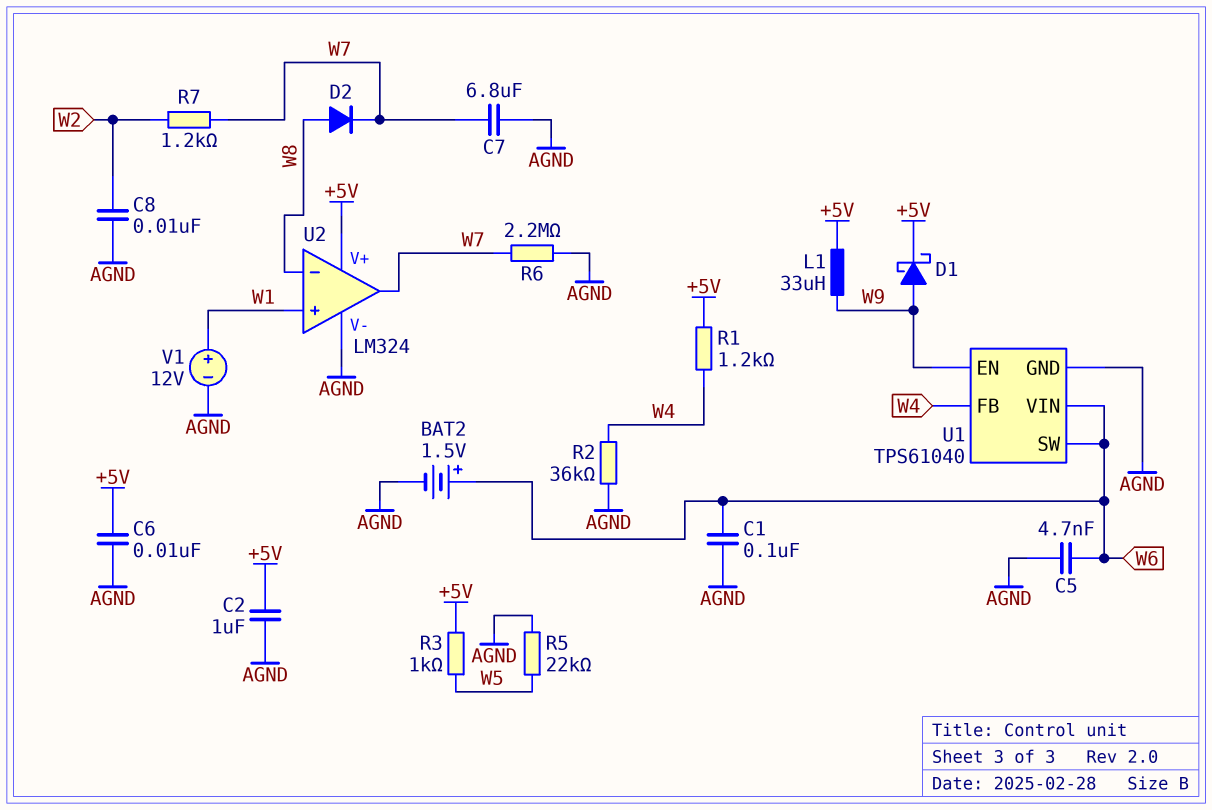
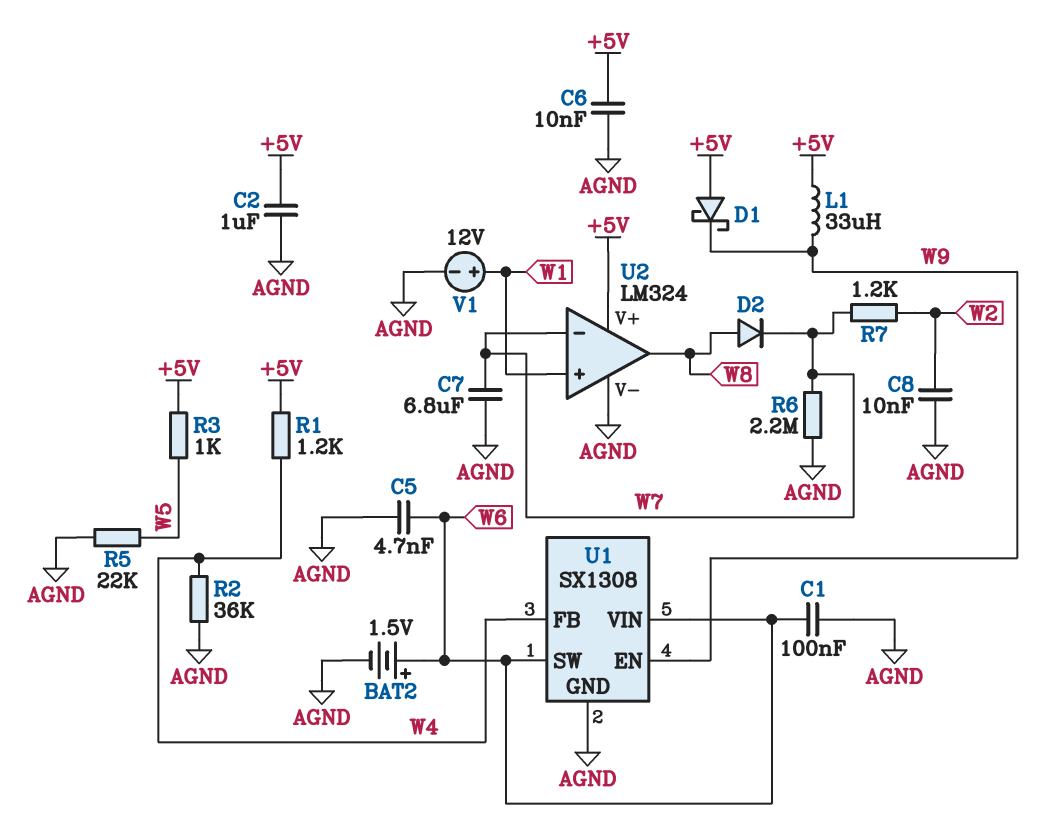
D1: schottky (A W9, K +5V) -> schottky (A +5V, K W9)
U1: TPS61040 -> SX1308
U2 pin in-: W8 -> W7
U2 pin out: W7 -> W8

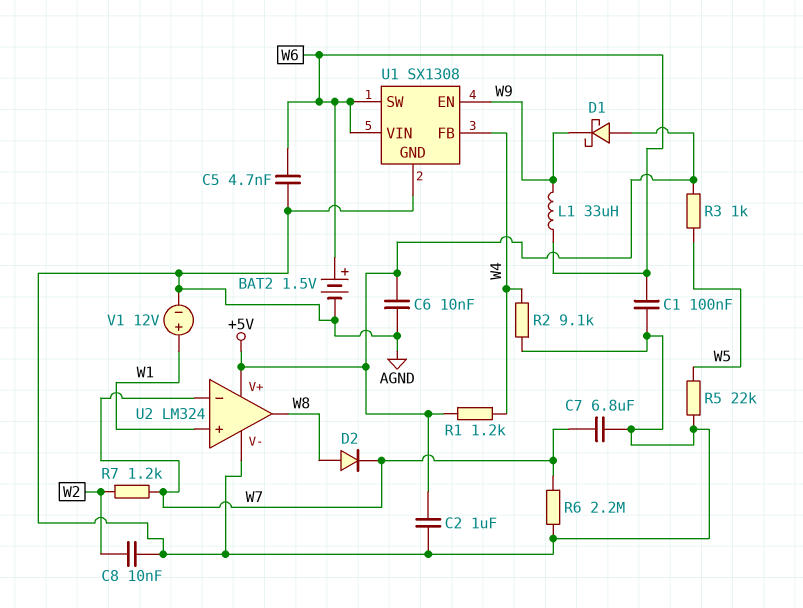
L1: 33uH (+5V, W9) -> 33uH (W6, W9)
R2: 36k (AGND, W4) -> 9.1k (AGND, W4)

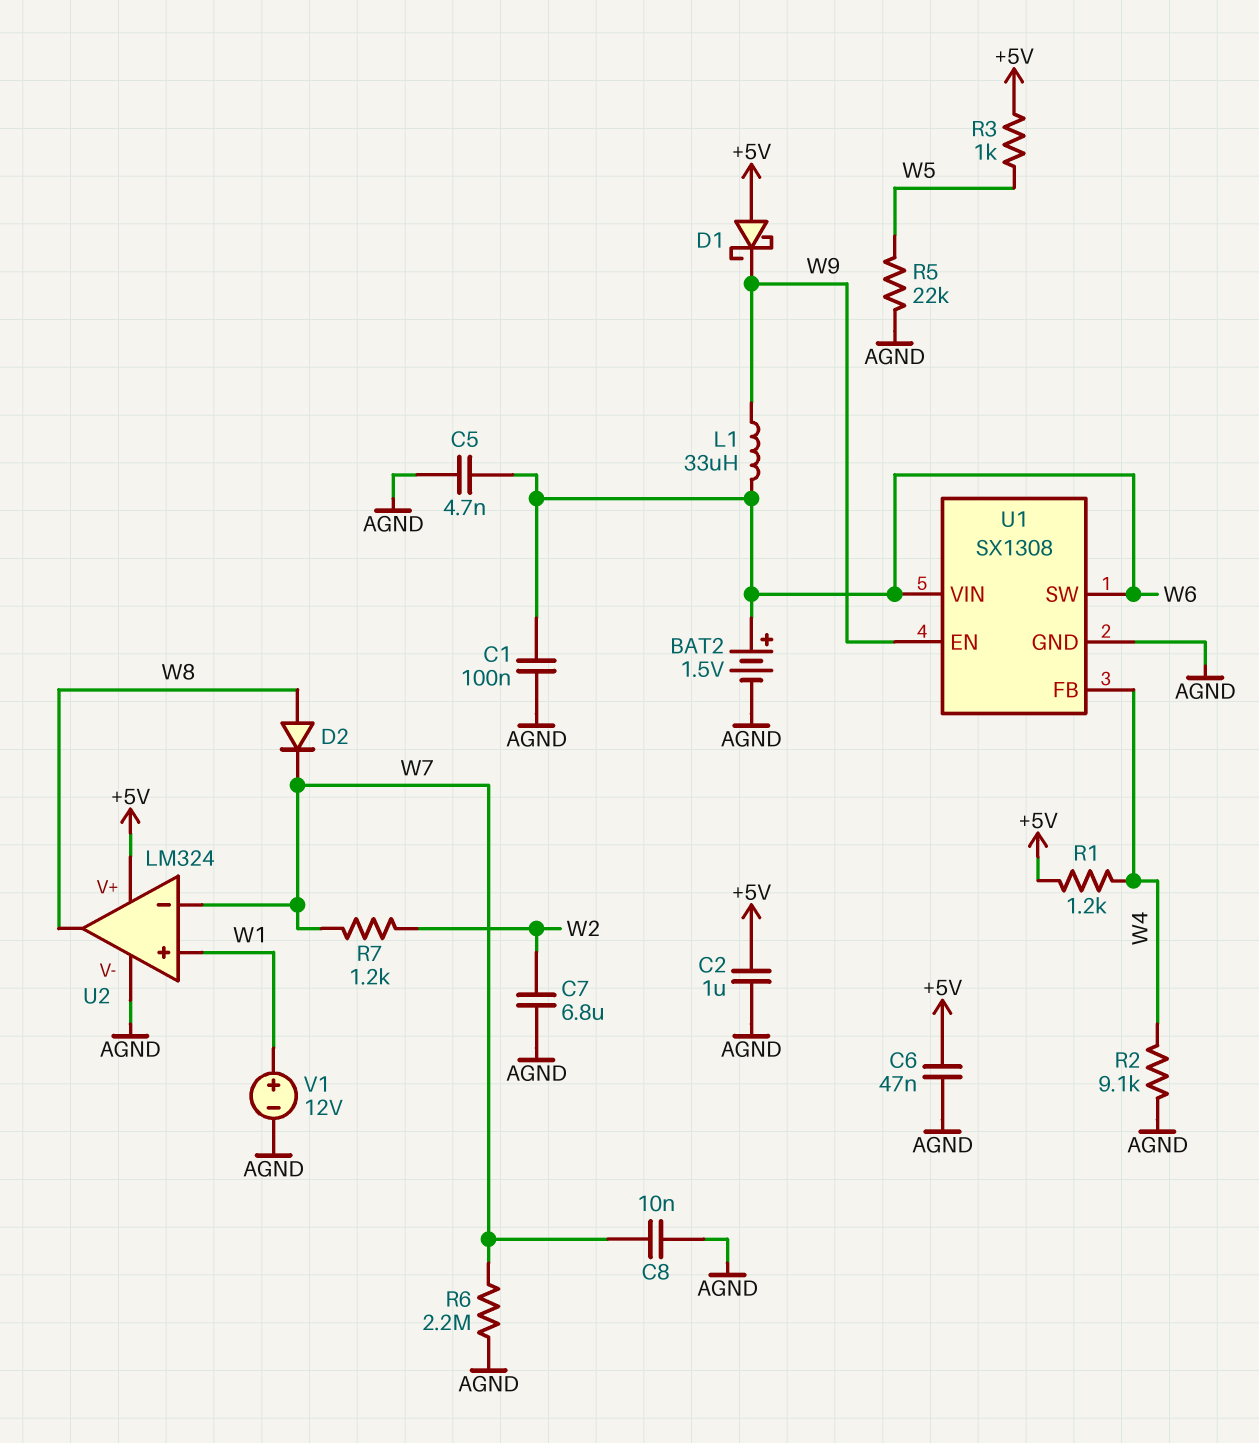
C6: 10nF (+5V, AGND) -> 47nF (+5V, AGND)
C7: 6.8uF (AGND, W7) -> 6.8uF (AGND, W2)
C8: 10nF (AGND, W2) -> 10nF (AGND, W7)

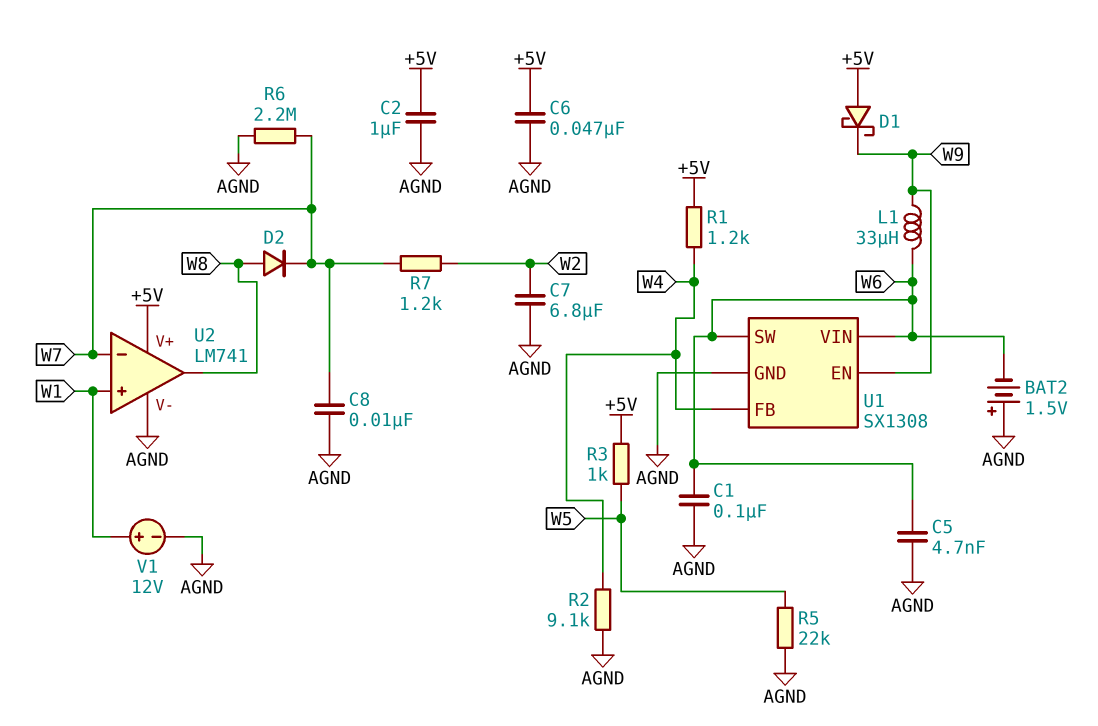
BAT2: 1.5V (plus W6, minus AGND) -> 1.5V (plus AGND, minus W6)
U2: LM324 -> LM741

